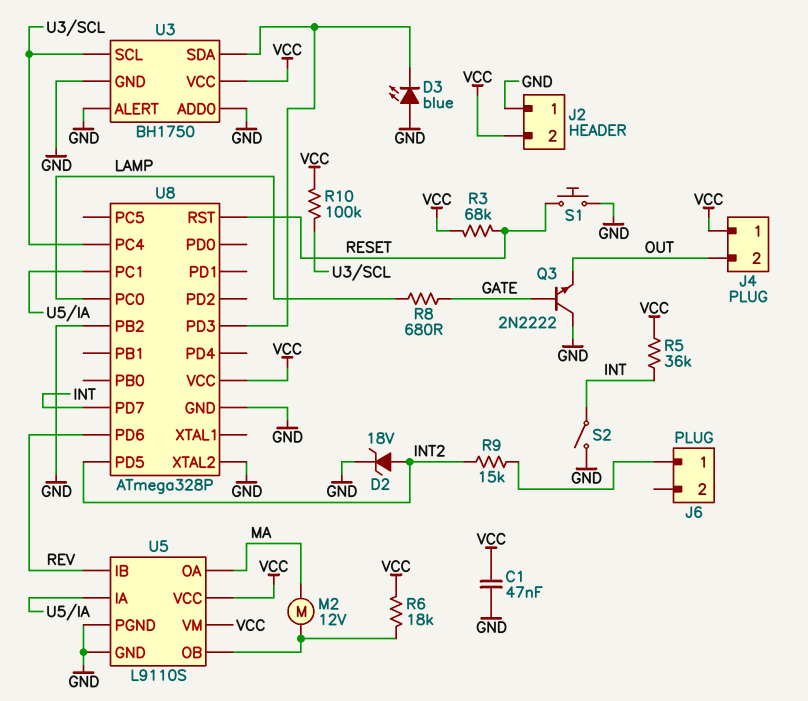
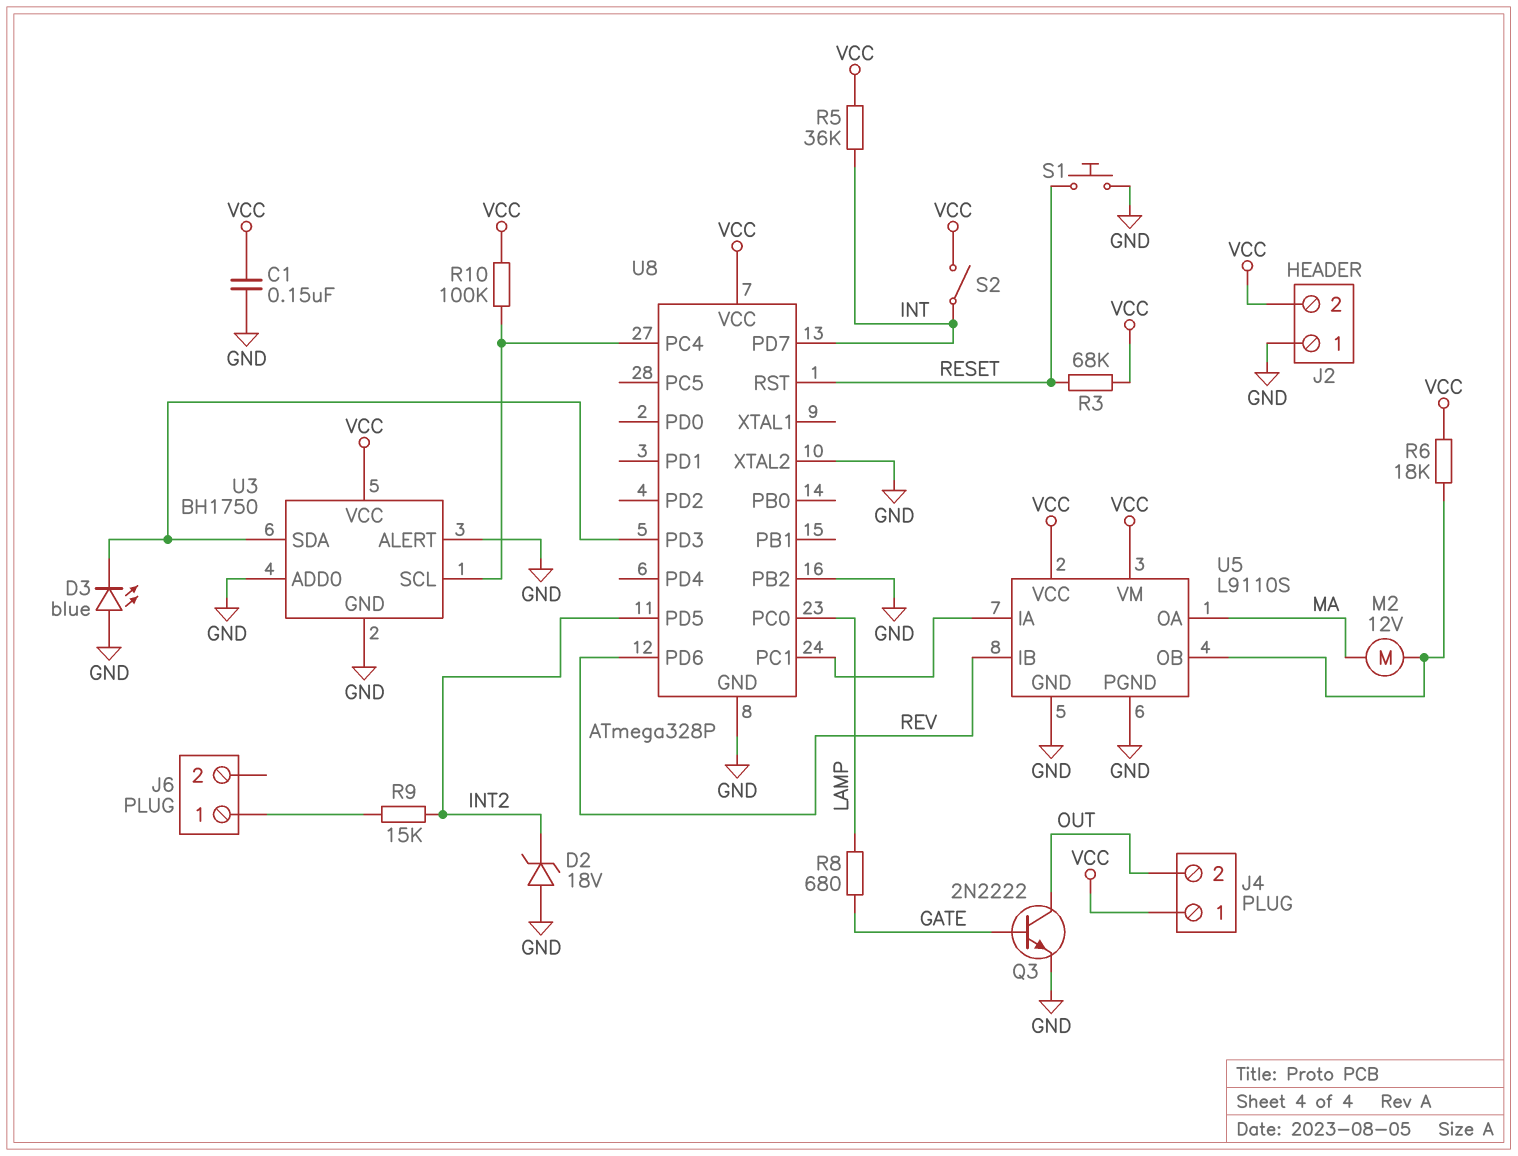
C1: 47nF (GND, VCC) -> 150nF (GND, VCC)
D2: zener 18V (A INT2, K GND) -> zener 18V (A GND, K INT2)
Q3: NPN 2N2222 (B GATE, C GND, E OUT) -> NPN 2N2222 (B GATE, C OUT, E GND)
S2: switch (GND, INT) -> switch (INT, VCC)

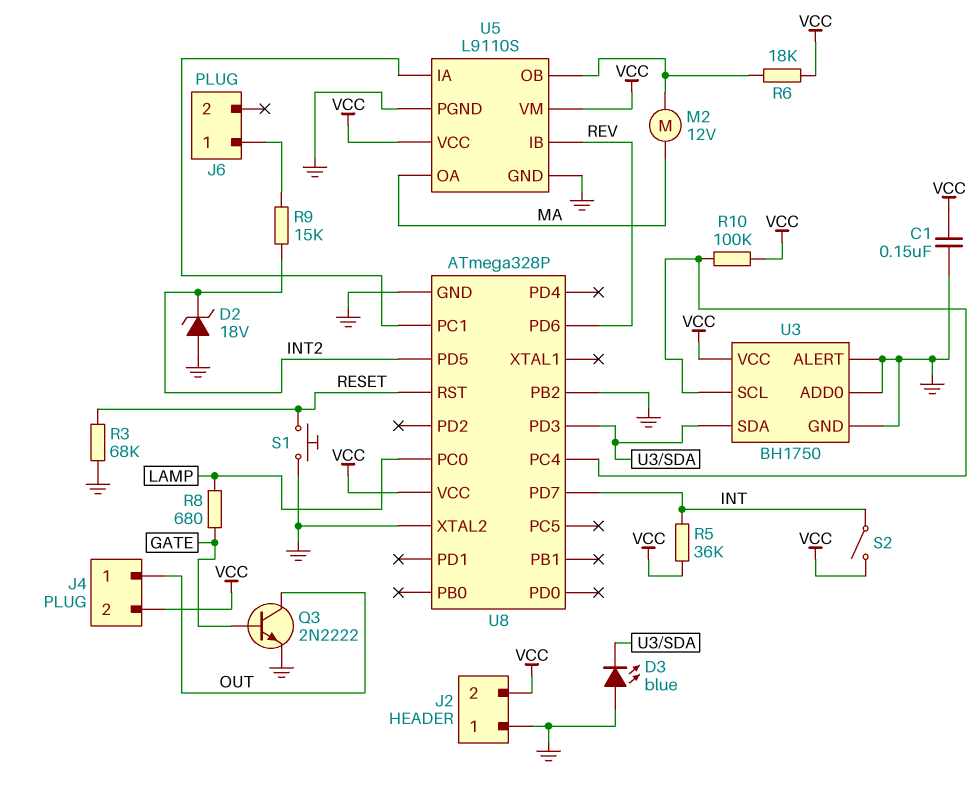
J4 pin 1: VCC -> OUT
J4 pin 2: OUT -> VCC
R3: 68k (RESET, VCC) -> 68k (GND, RESET)

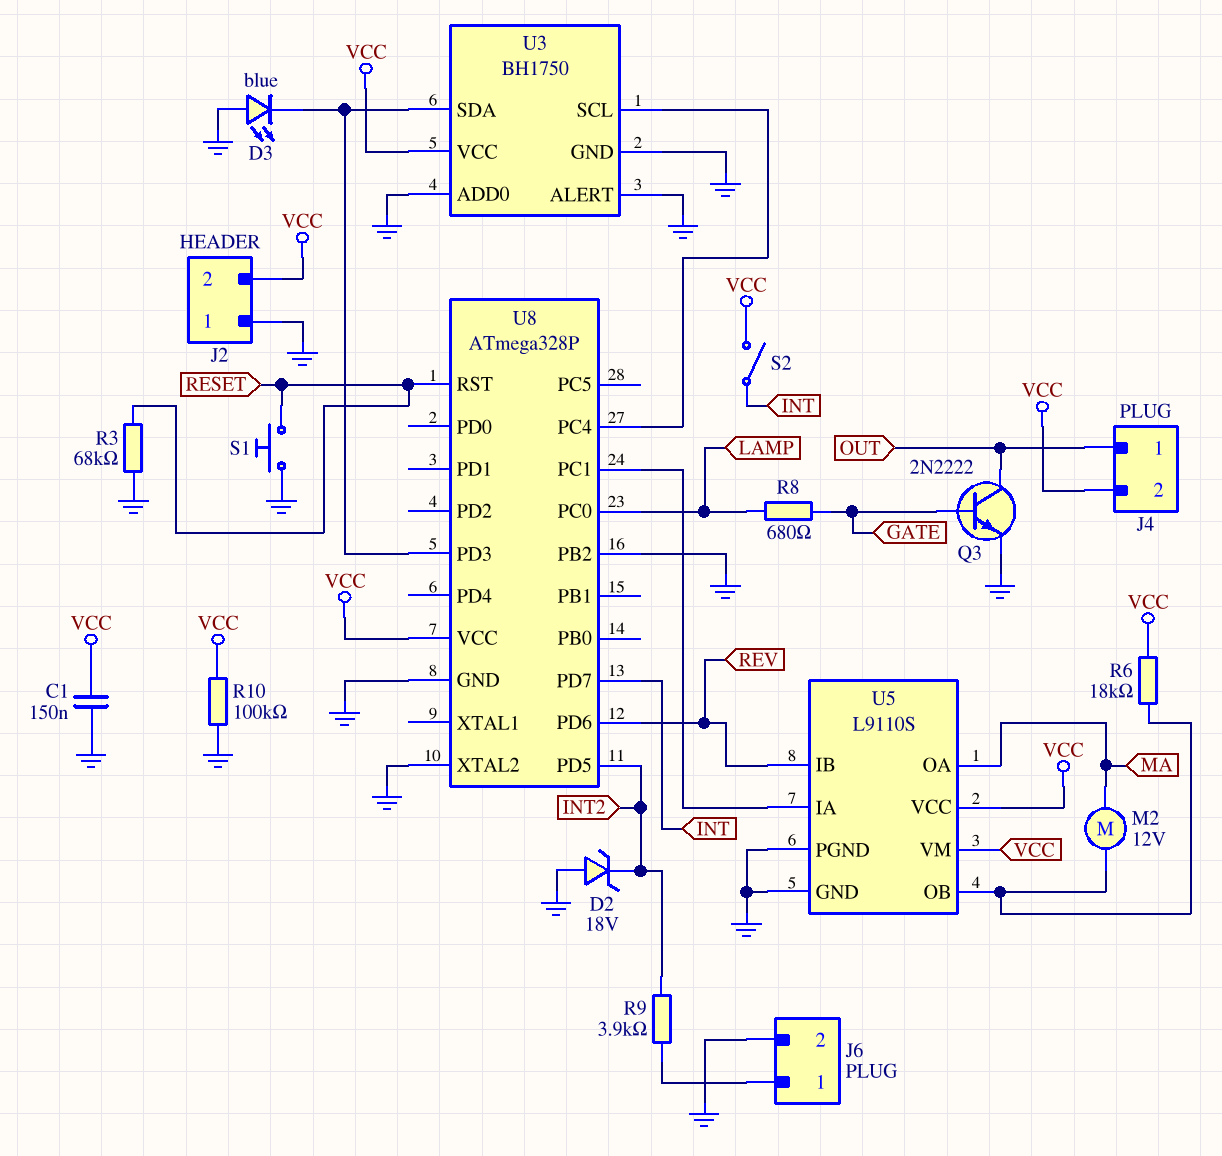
J6 pin 2: none -> GND
R5: 36k (INT, VCC) -> none
R9: 15k (INT2, J6/1) -> 3.9k (INT2, J6/1)
R10: 100k (U3/SCL, VCC) -> 100k (GND, VCC)

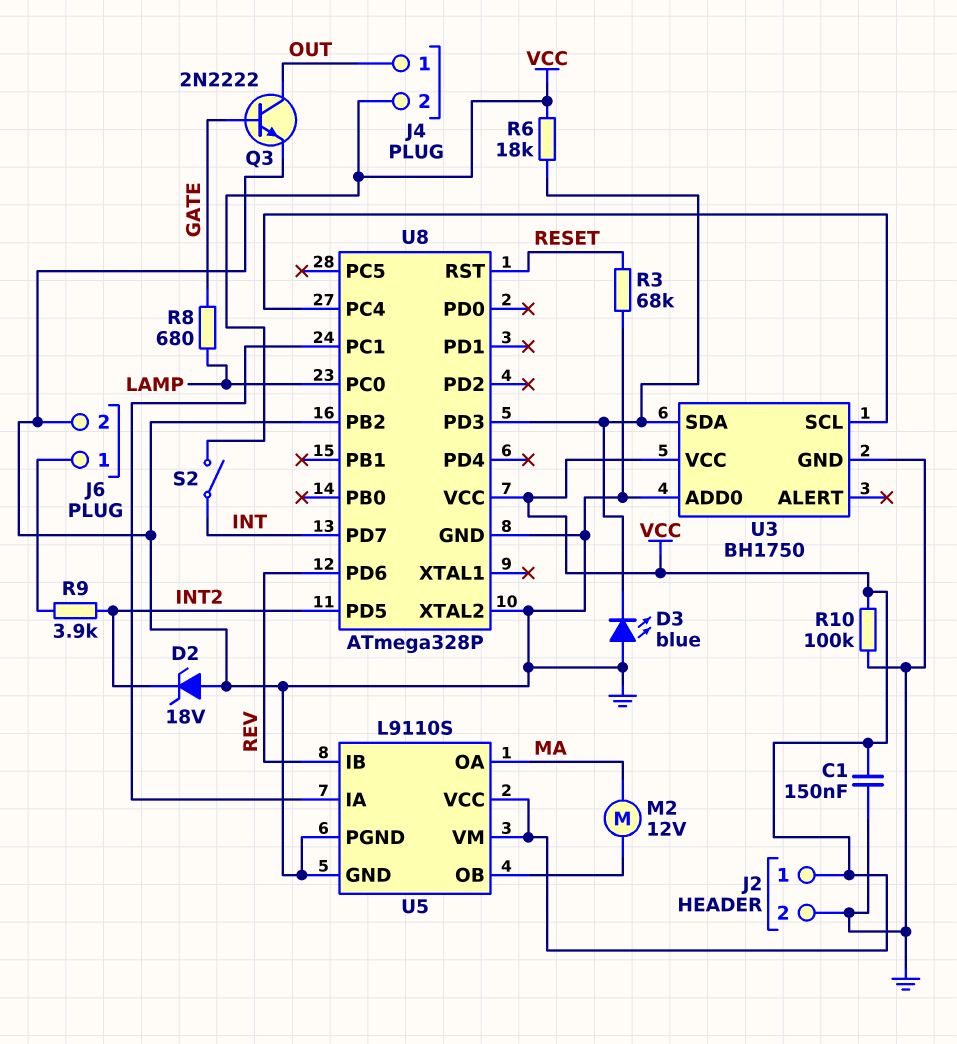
J2 pin 1: GND -> VCC
J2 pin 2: VCC -> GND
R6: 18k (U5/OB, VCC) -> 18k (U3/SDA, VCC)
S1: button (GND, RESET) -> none
U3 pin ALERT: GND -> none

